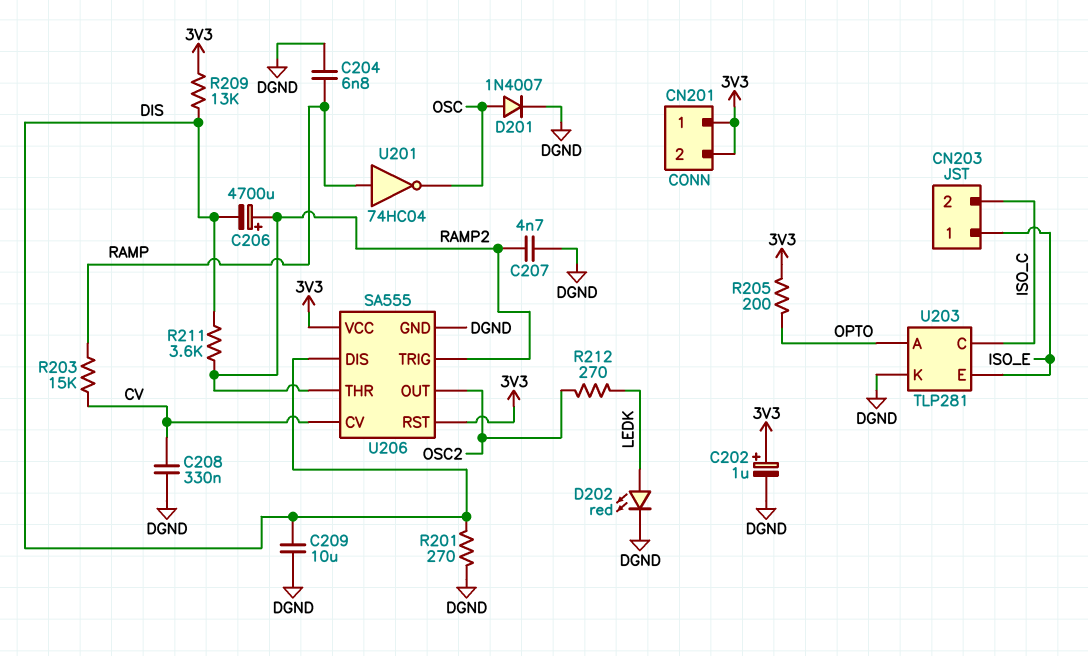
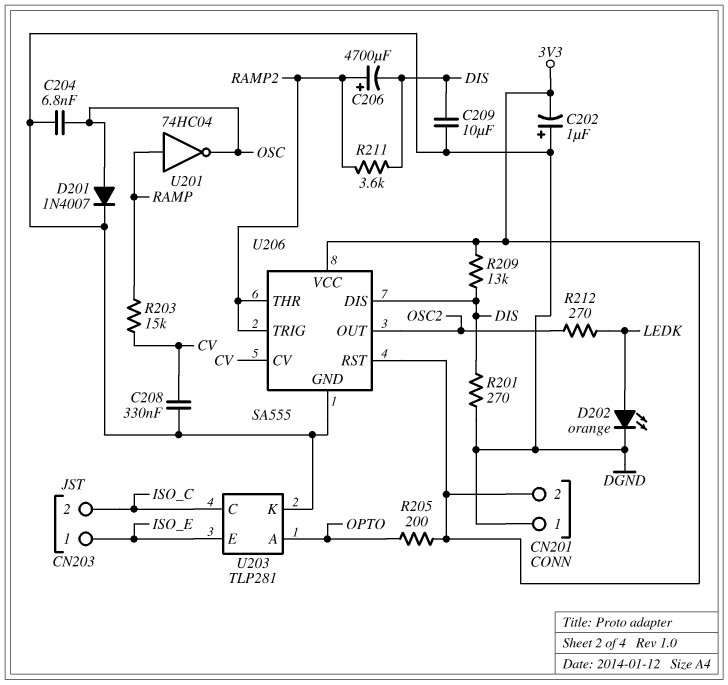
C202: 1uF (plus 3V3, minus DGND) -> 1uF (plus DGND, minus 3V3)
C204: 6.8nF (DGND, RAMP) -> 6.8nF (DGND, OSC)
C207: 4.7nF (DGND, RAMP2) -> none
CN201 pin 1: 3V3 -> DGND
D202: LED red (A LEDK, K DGND) -> LED orange (A LEDK, K DGND)

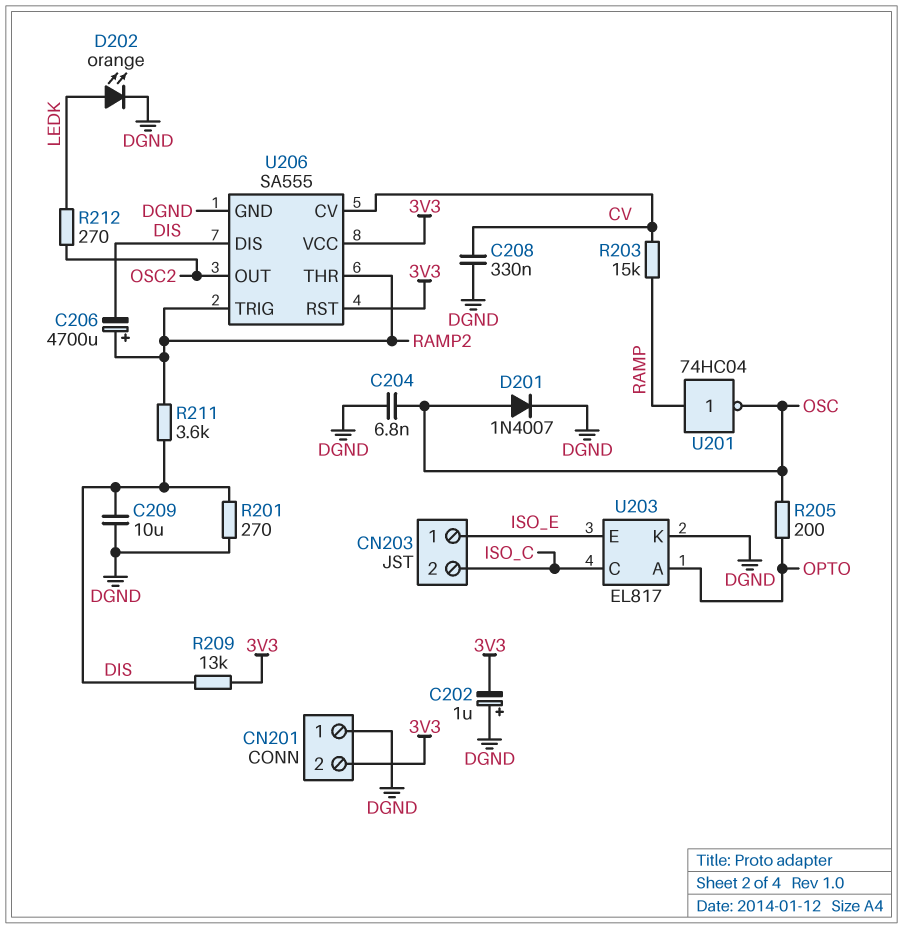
R205: 200 (3V3, OPTO) -> 200 (OPTO, OSC)
U203: TLP281 -> EL817

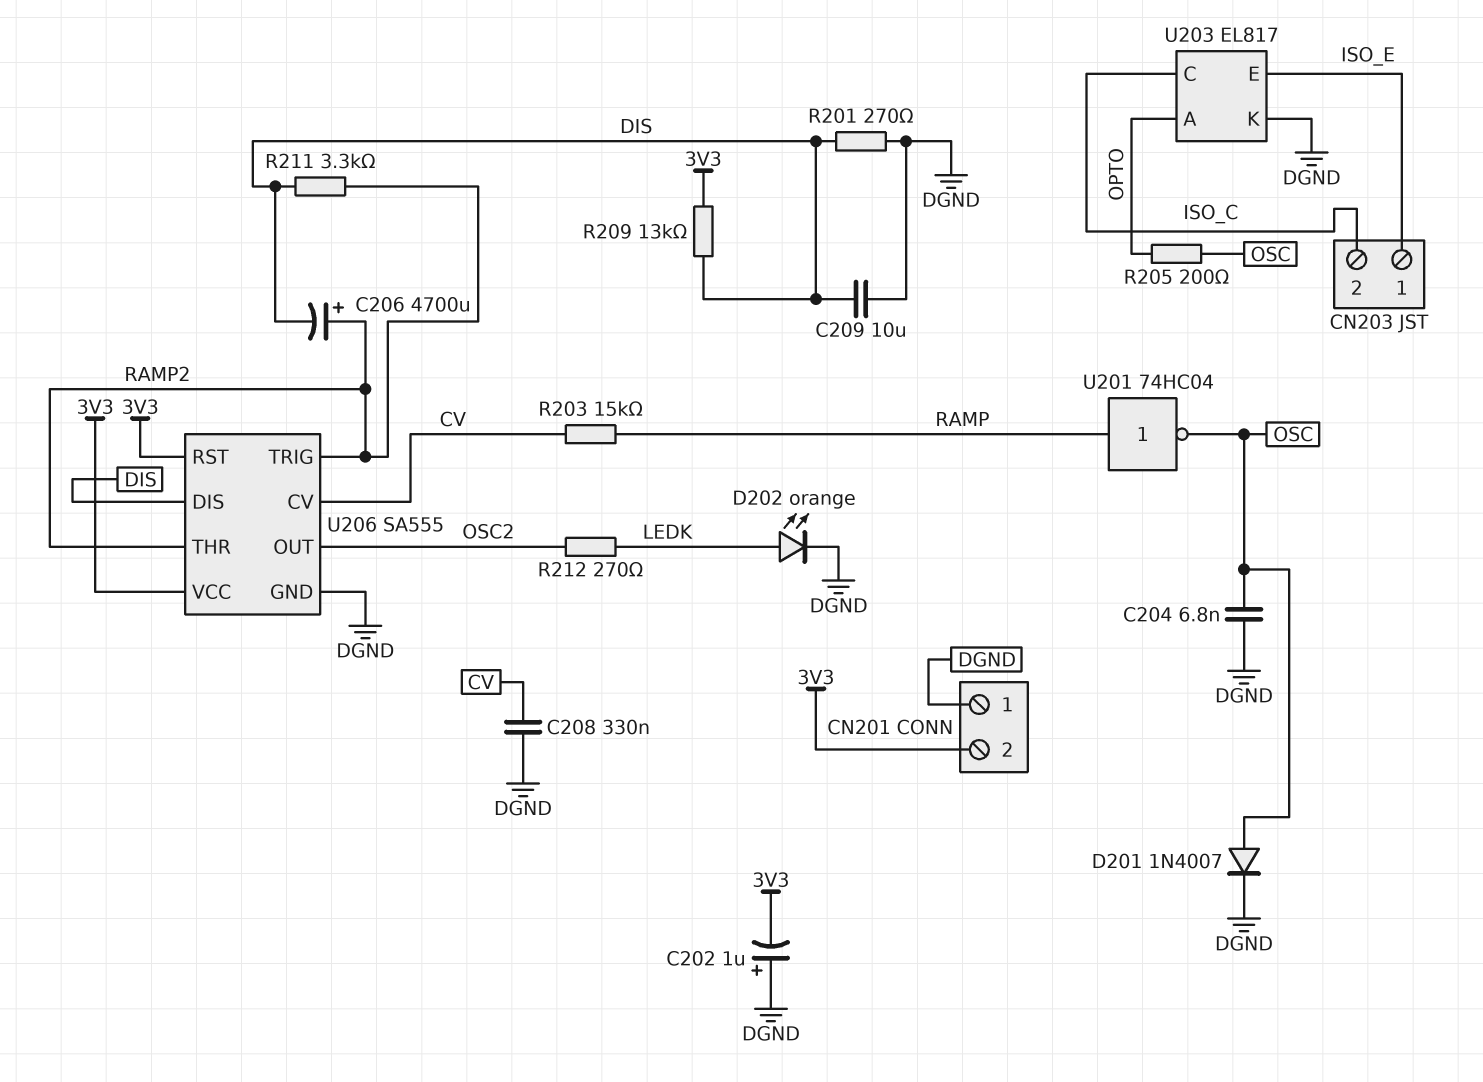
R211: 3.6k (DIS, RAMP2) -> 3.3k (DIS, RAMP2)

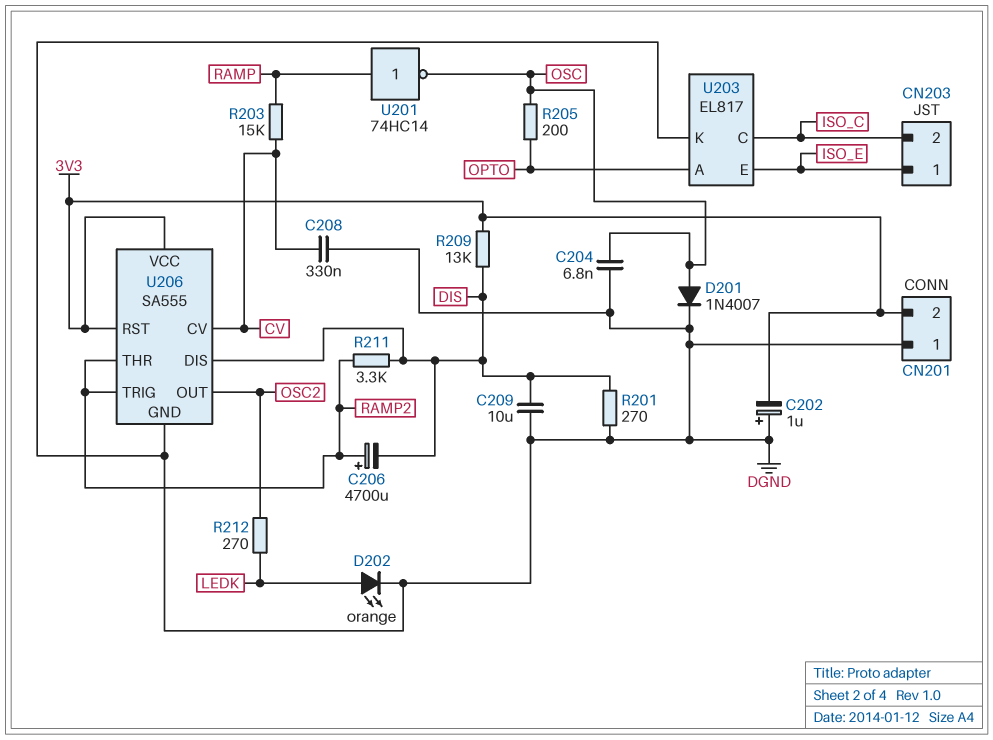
U201: NOT 74HC04 (in RAMP, out OSC) -> NOT 74HC14 (in RAMP, out OSC)

